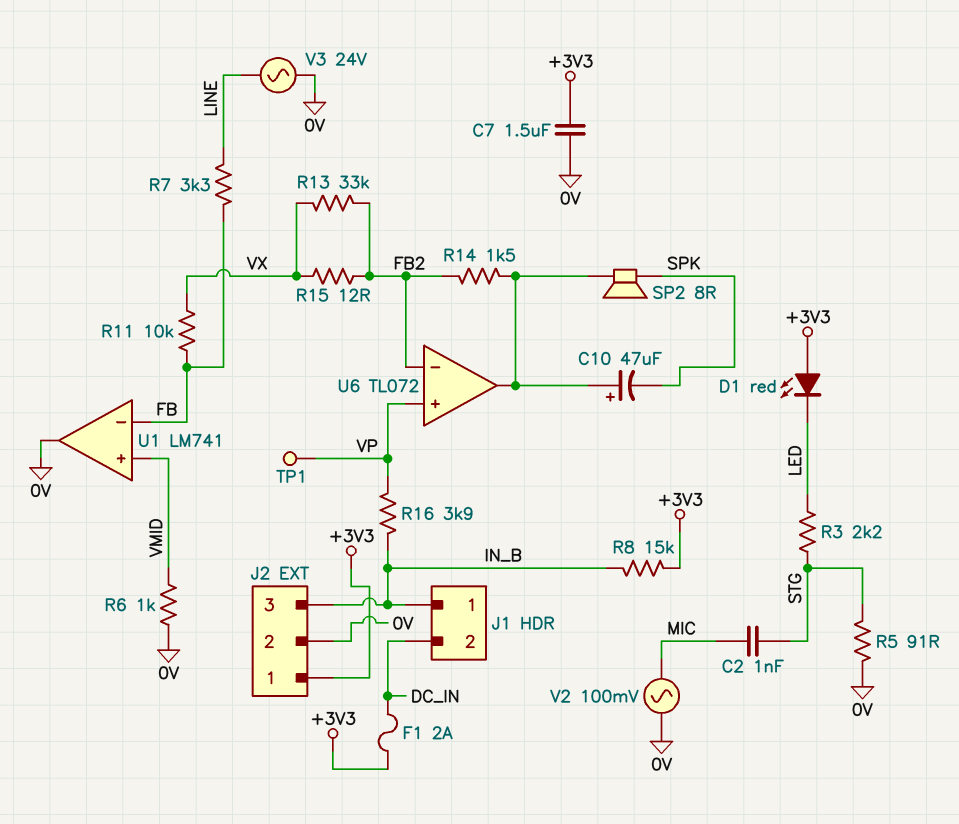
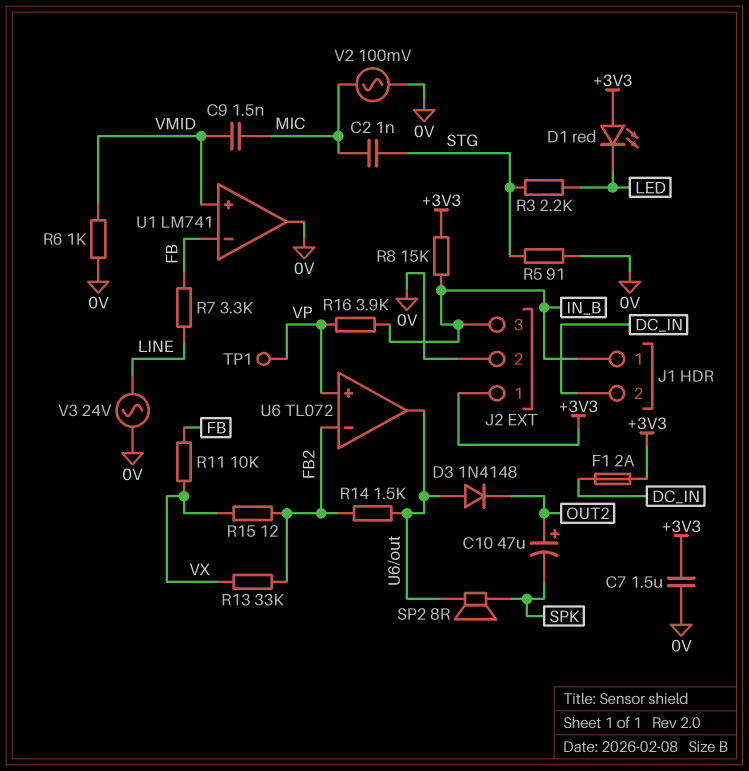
C9: none -> 1.5nF (MIC, VMID)
C10: 47uF (plus U6/out, minus SPK) -> 47uF (plus OUT2, minus SPK)
D3: none -> diode 1N4148 (A U6/out, K OUT2)

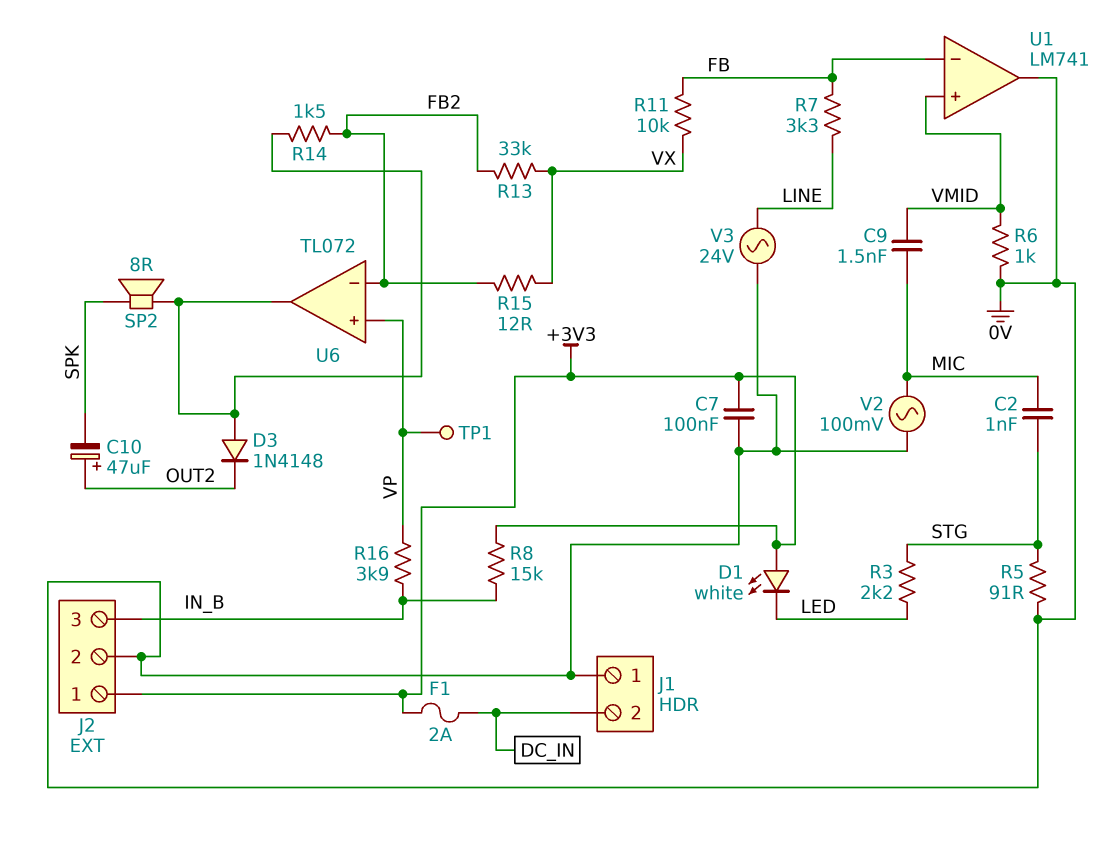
C7: 1.5uF (+3V3, 0V) -> 100nF (+3V3, 0V)
D1: LED red (A +3V3, K LED) -> LED white (A +3V3, K LED)
J1 pin 1: IN_B -> 0V

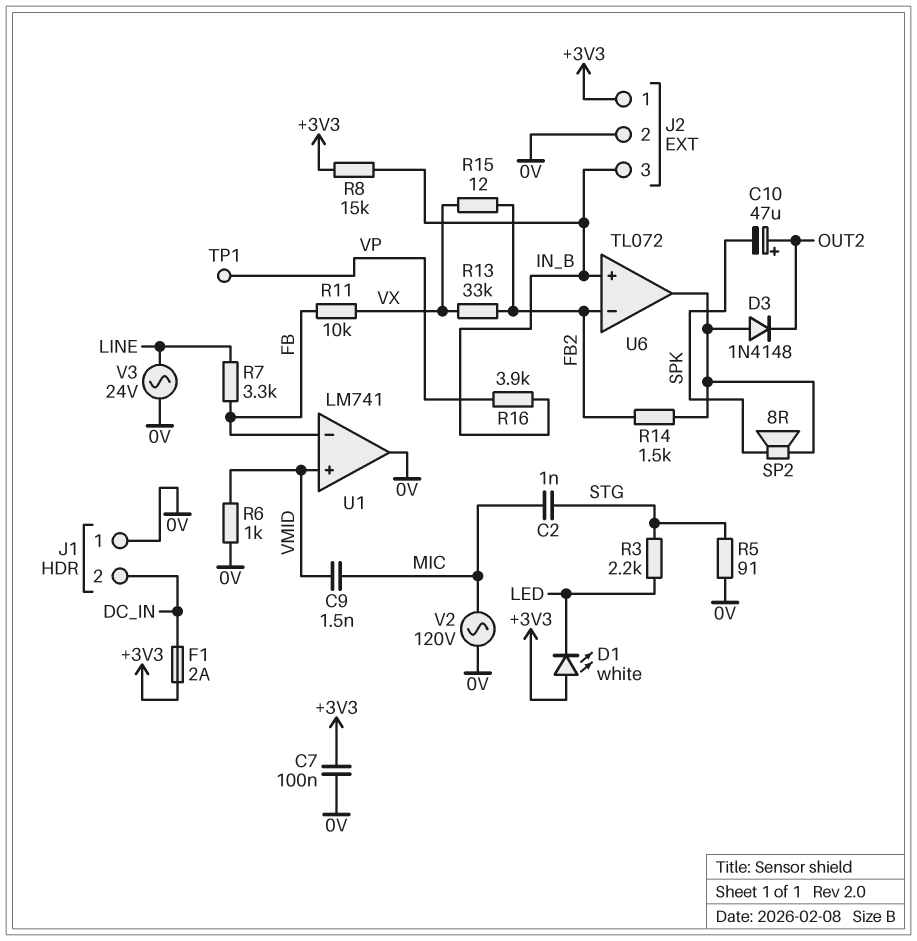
U6 pin in+: VP -> IN_B
V2: AC 100mV (0V, MIC) -> AC 120V (0V, MIC)

